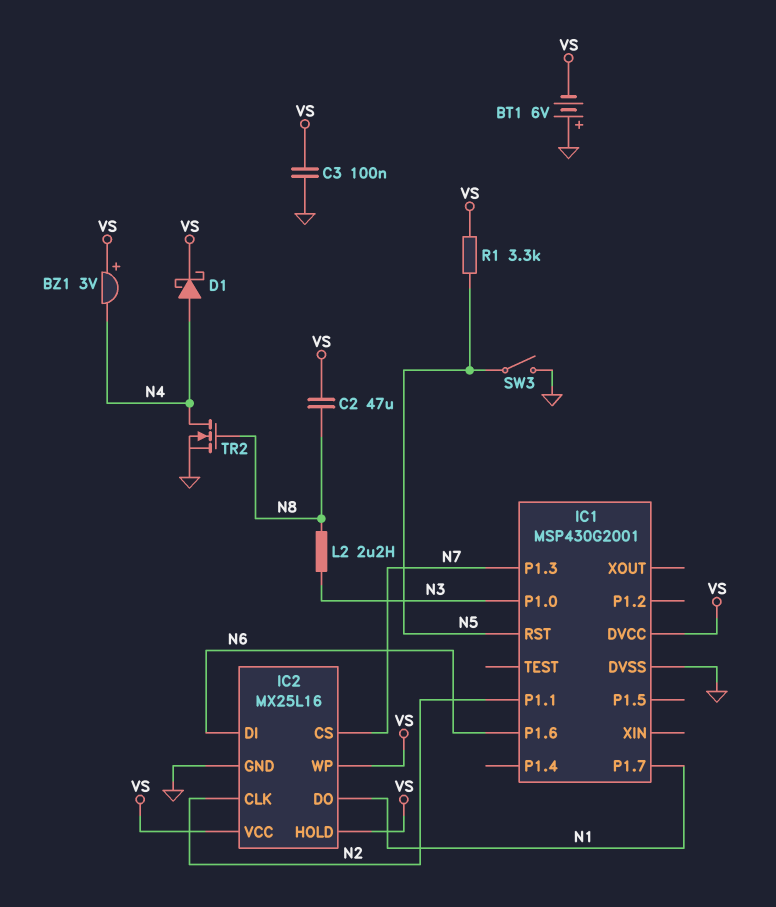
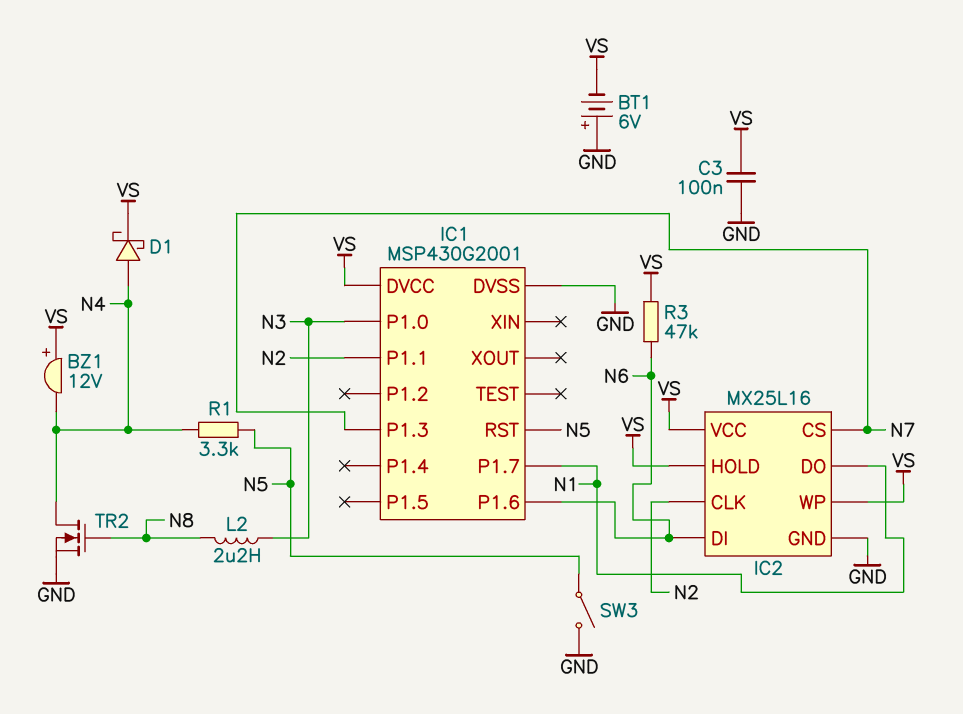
BZ1: buzzer 3V (plus VS, minus N4) -> buzzer 12V (plus VS, minus N4)
C2: 47uF (N8, VS) -> none
R1: 3.3k (N5, VS) -> 3.3k (N4, N5)
R3: none -> 47k (N6, VS)

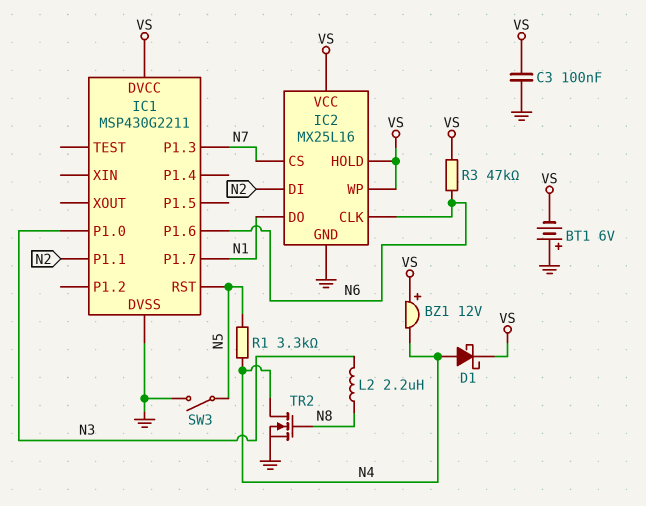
IC1: MSP430G2001 -> MSP430G2211
IC2 pin CLK: N2 -> N6
IC2 pin DI: N6 -> N2

